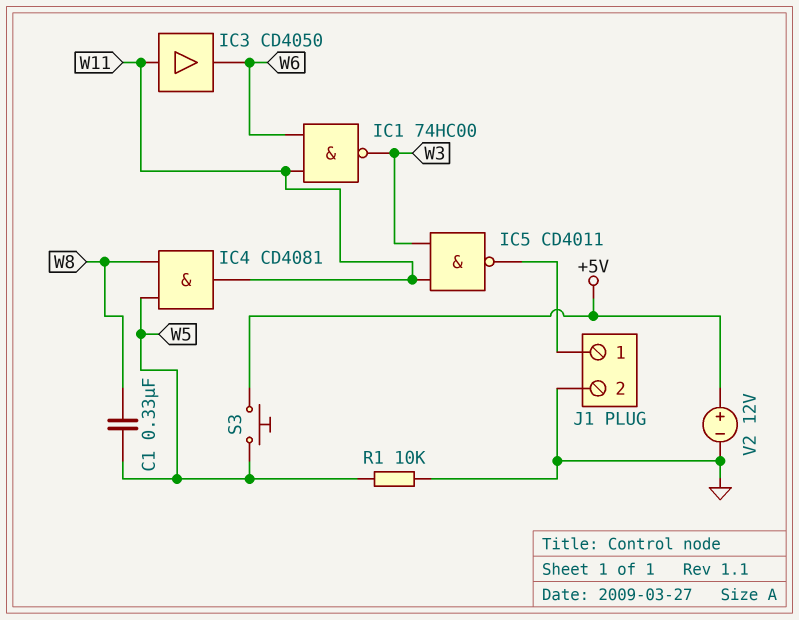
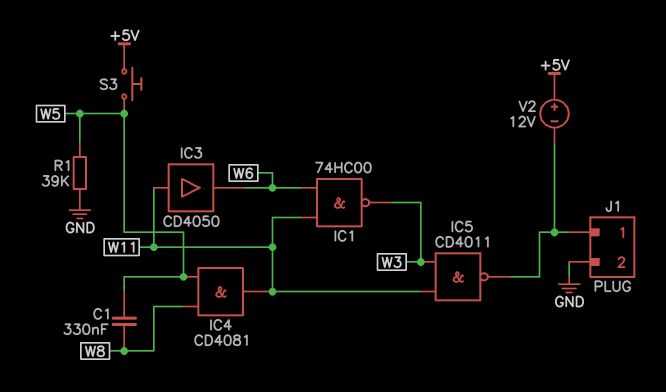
R1: 10k (GND, W5) -> 39k (GND, W5)
V2: 12V (plus +5V, minus GND) -> 12V (plus +5V, minus J1/1)

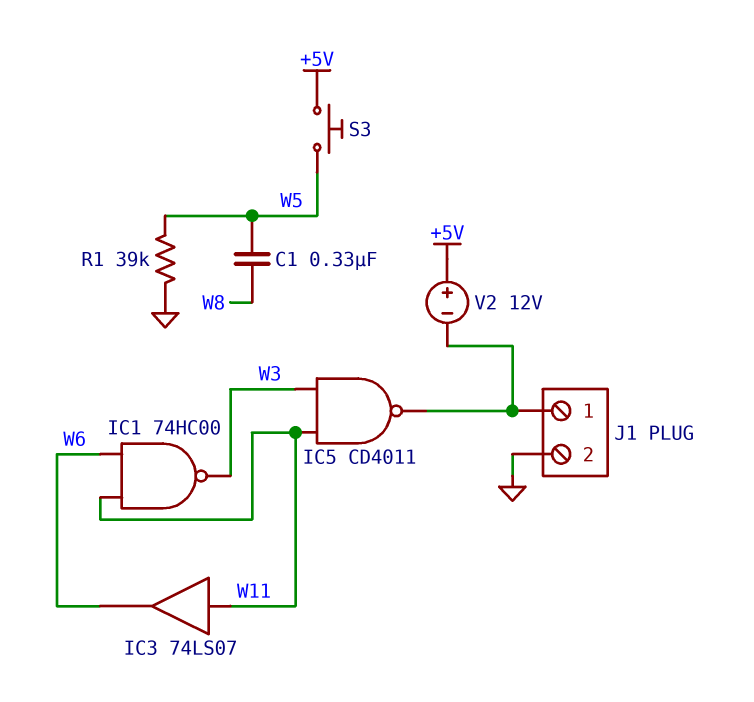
IC3: buffer CD4050 (in W11, out W6) -> buffer 74LS07 (in W11, out W6)
IC4: AND CD4081 (in W5, in W8, out W11) -> none

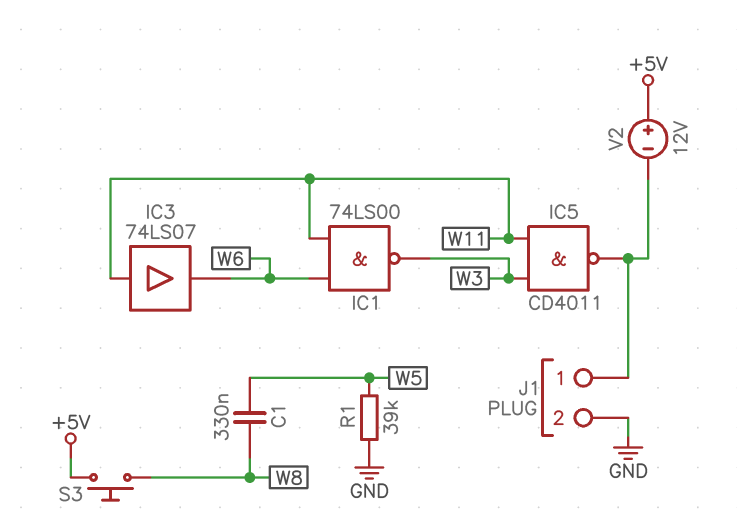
IC1: NAND 74HC00 (in W6, in W11, out W3) -> NAND 74LS00 (in W6, in W11, out W3)
S3: button (+5V, W5) -> button (+5V, W8)

